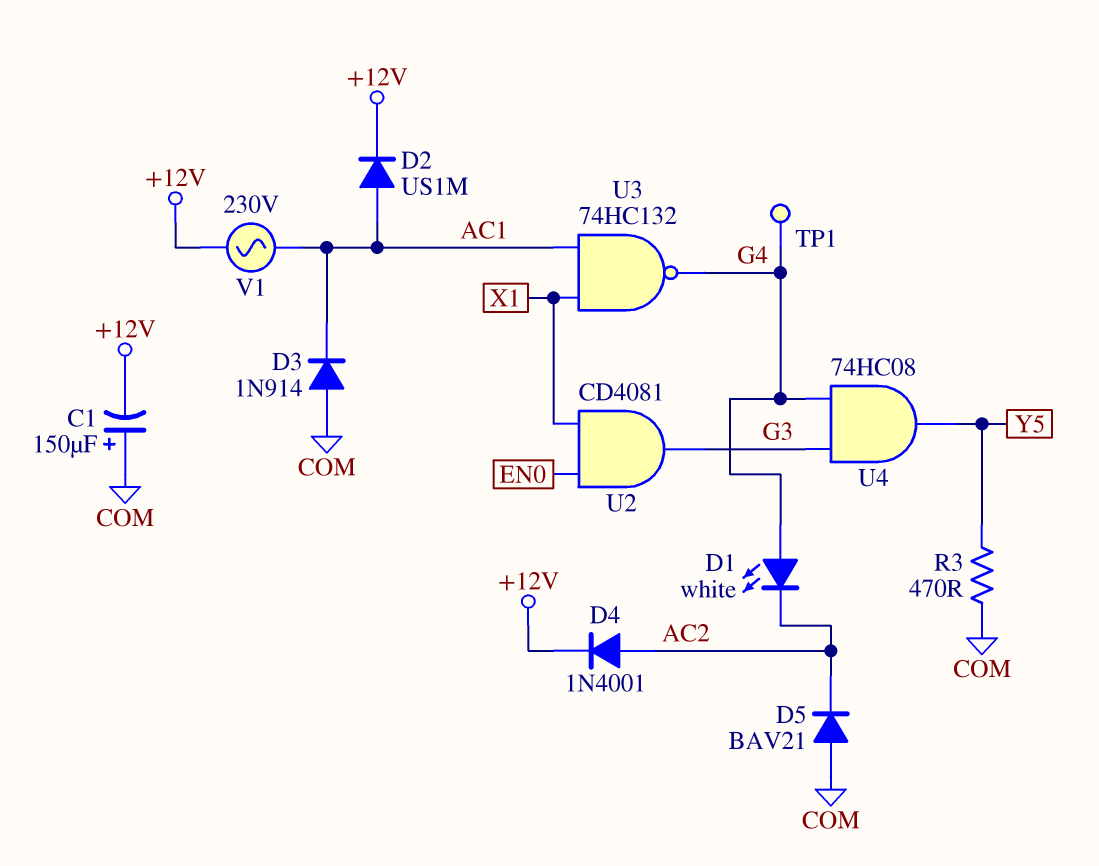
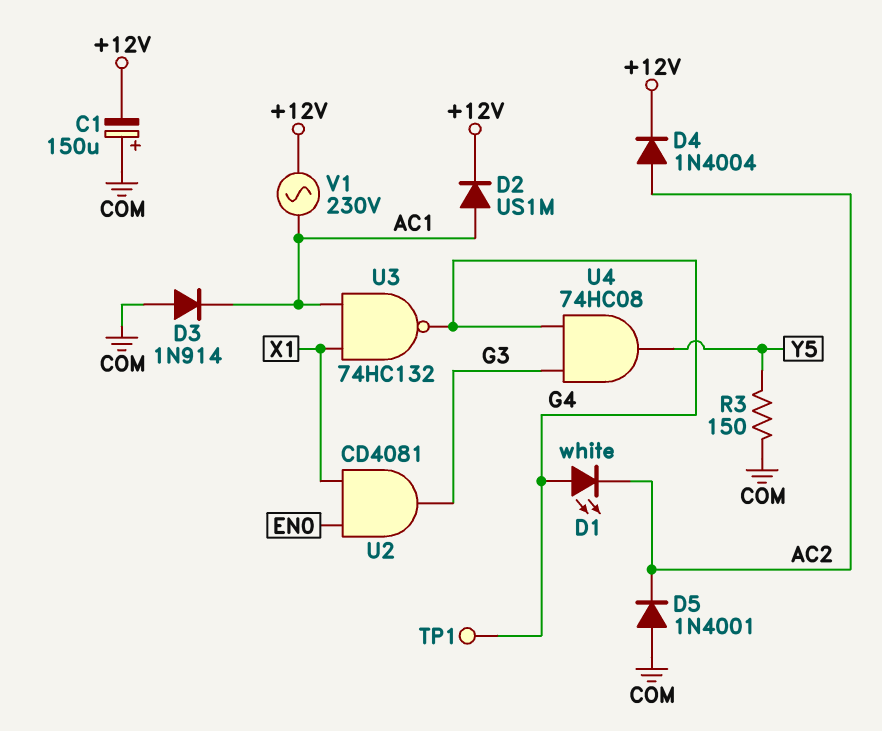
D4: diode 1N4001 (A AC2, K +12V) -> diode 1N4004 (A AC2, K +12V)
D5: diode BAV21 (A COM, K AC2) -> diode 1N4001 (A COM, K AC2)
R3: 470 (COM, Y5) -> 150 (COM, Y5)

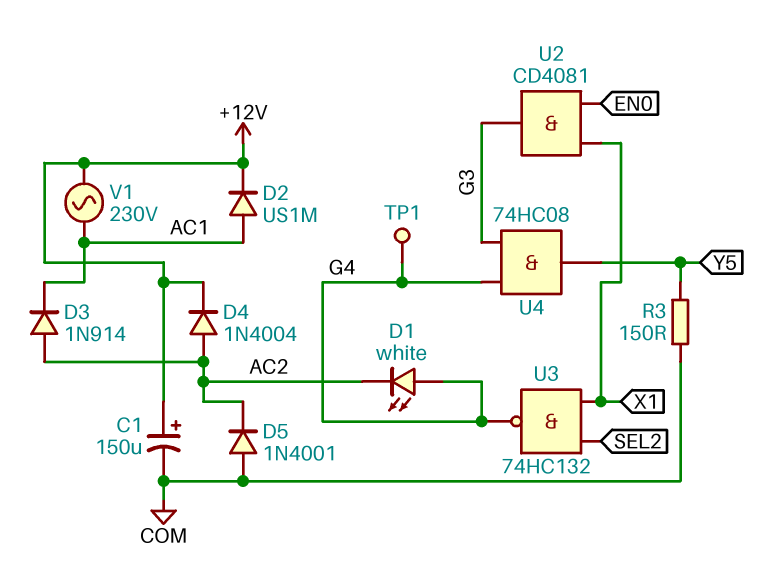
C1: 150uF (plus COM, minus +12V) -> 150uF (plus +12V, minus COM)
D3: diode 1N914 (A COM, K AC1) -> diode 1N914 (A AC2, K AC1)
U3: NAND 74HC132 (in AC1, in X1, out G4) -> NAND 74HC132 (in SEL2, in X1, out G4)

